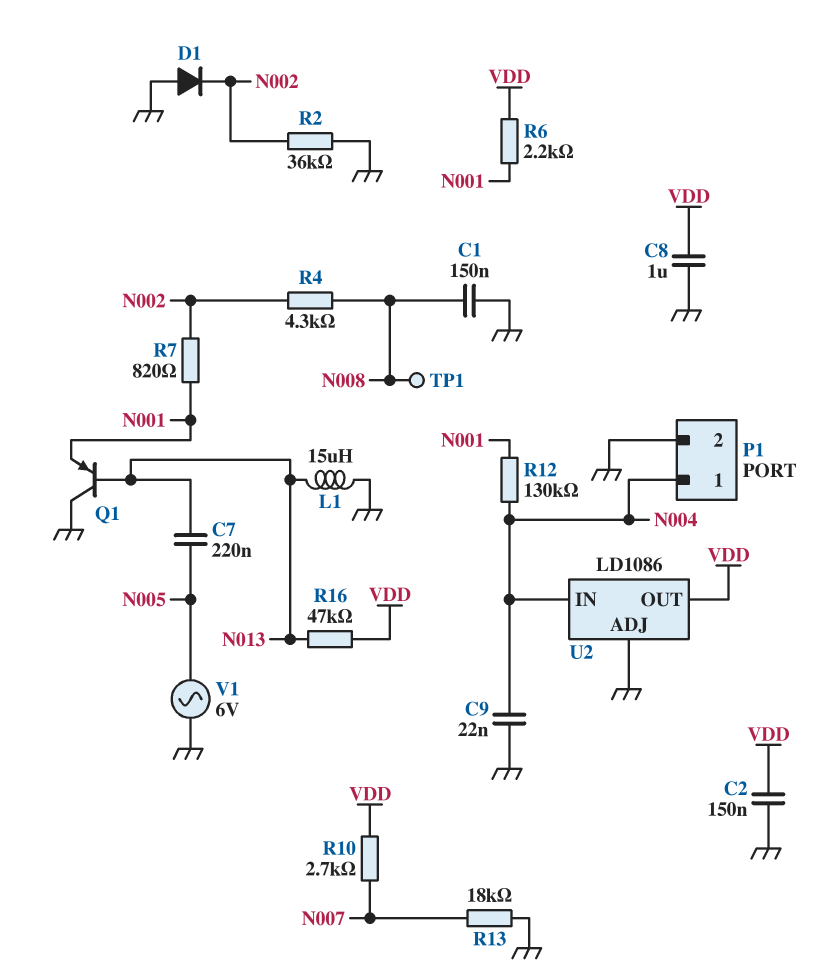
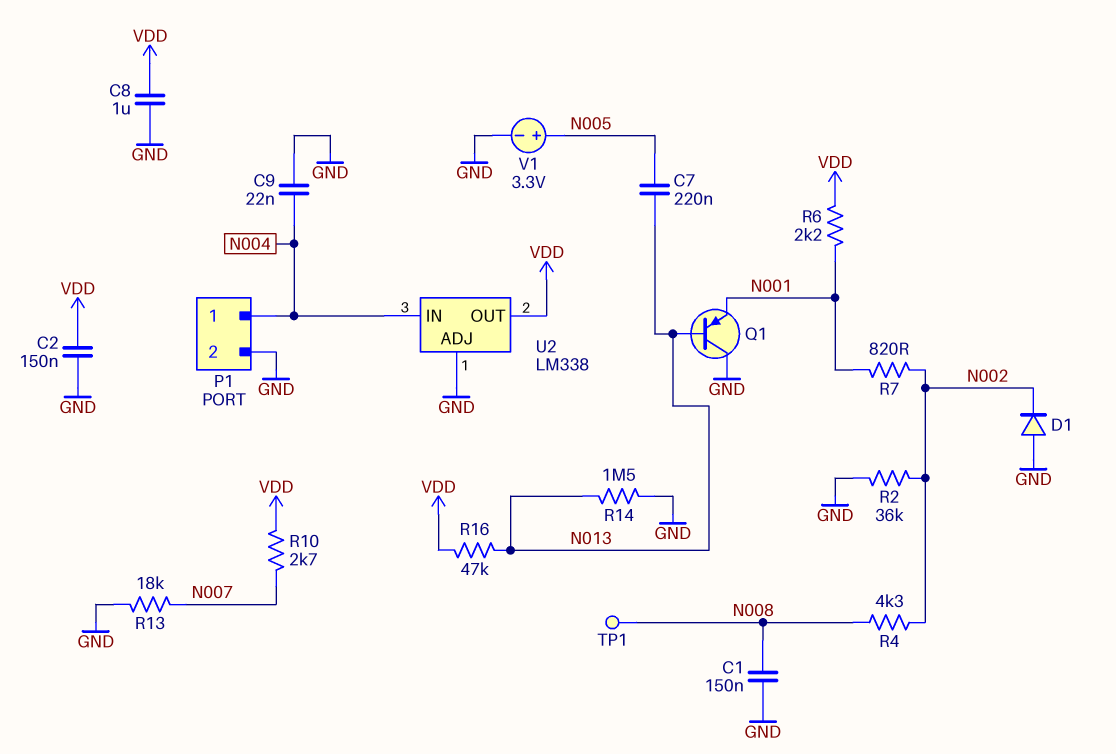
L1: 15uH (GND, N013) -> none
R12: 130k (N001, N004) -> none
R14: none -> 1.5M (GND, N013)
U2: LD1086 -> LM338
V1: AC 6V (GND, N005) -> 3.3V (plus N005, minus GND)

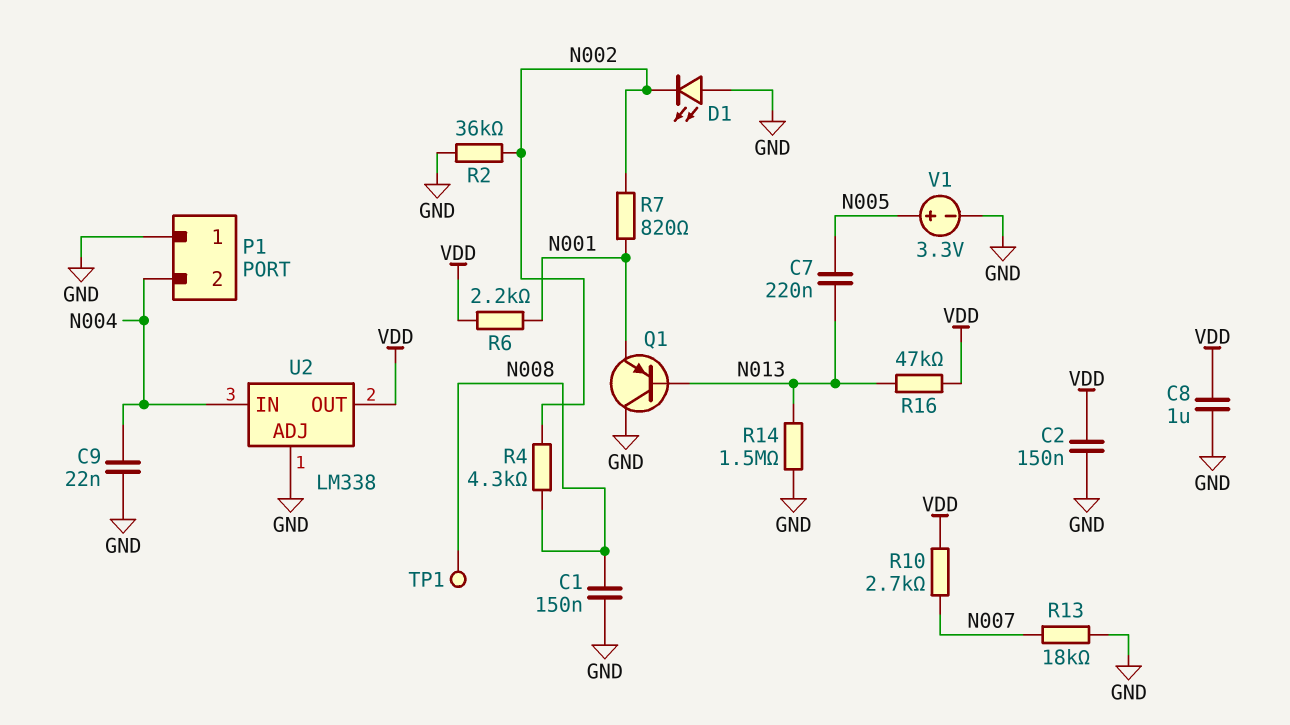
D1: diode (A GND, K N002) -> LED (A GND, K N002)
P1 pin 1: N004 -> GND
P1 pin 2: GND -> N004

